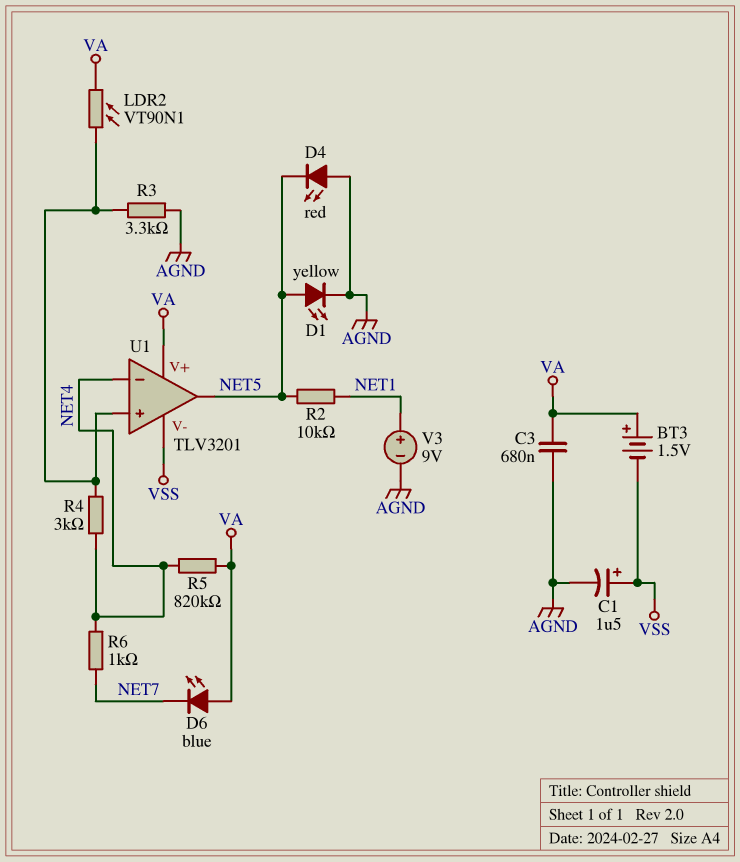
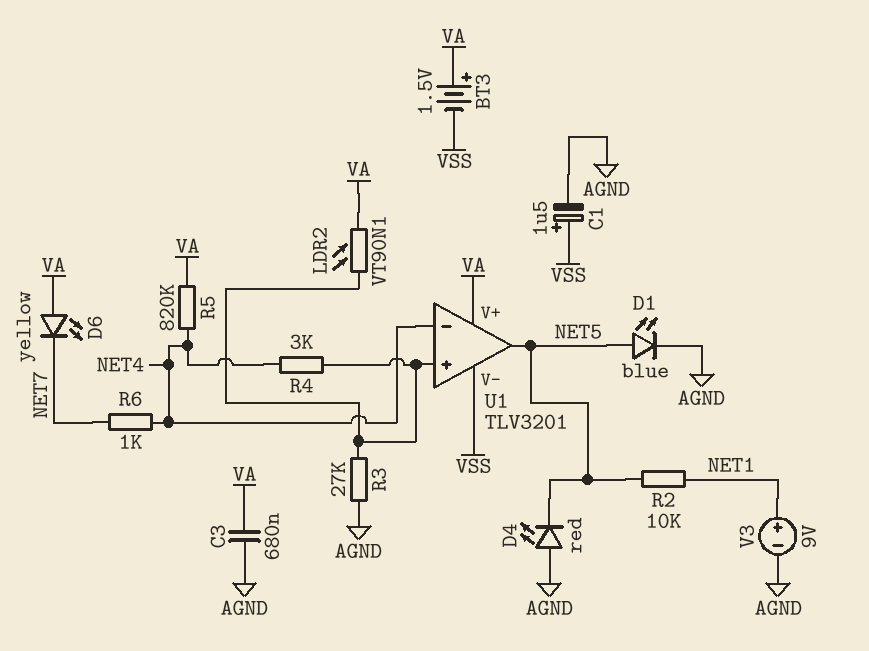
D1: LED yellow (A NET5, K AGND) -> LED blue (A NET5, K AGND)
D6: LED blue (A VA, K NET7) -> LED yellow (A VA, K NET7)
R3: 3.3k (AGND, U1/in+) -> 27k (AGND, U1/in+)

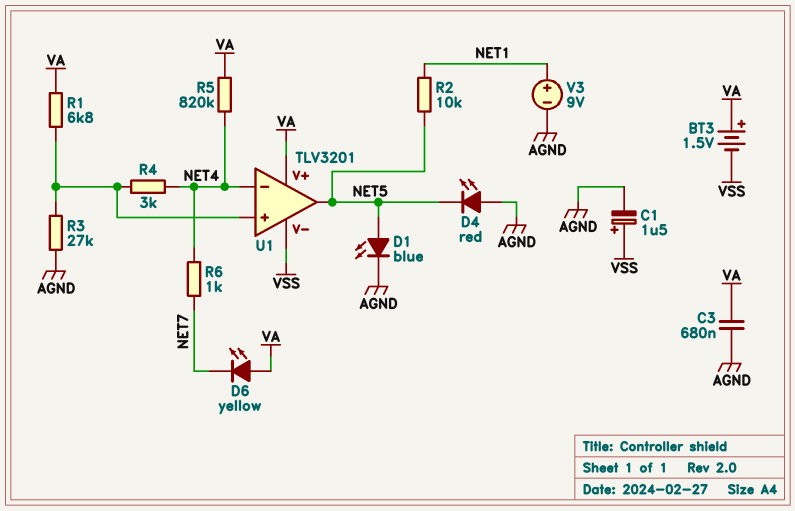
LDR2: VT90N1 (U1/in+, VA) -> none
R1: none -> 6.8k (U1/in+, VA)

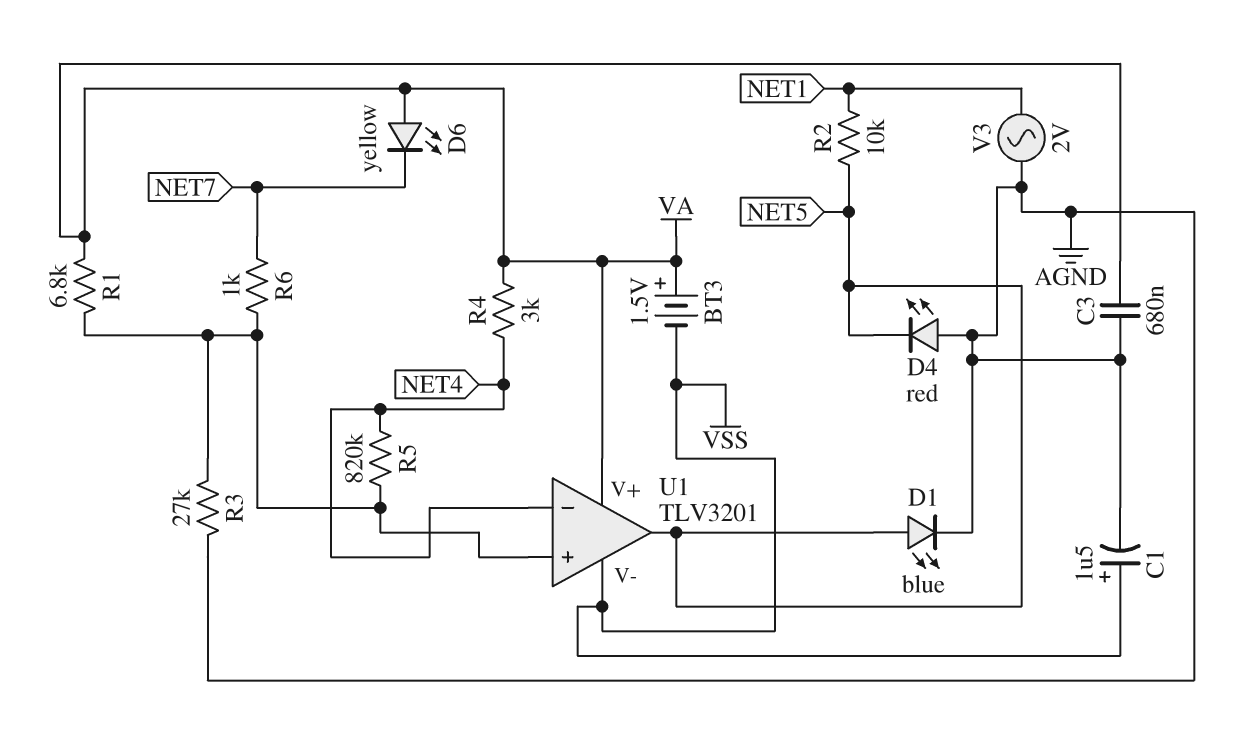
R4: 3k (NET4, U1/in+) -> 3k (NET4, VA)
R5: 820k (NET4, VA) -> 820k (NET4, U1/in+)
R6: 1k (NET4, NET7) -> 1k (NET7, U1/in+)
V3: 9V (plus NET1, minus AGND) -> AC 2V (AGND, NET1)

